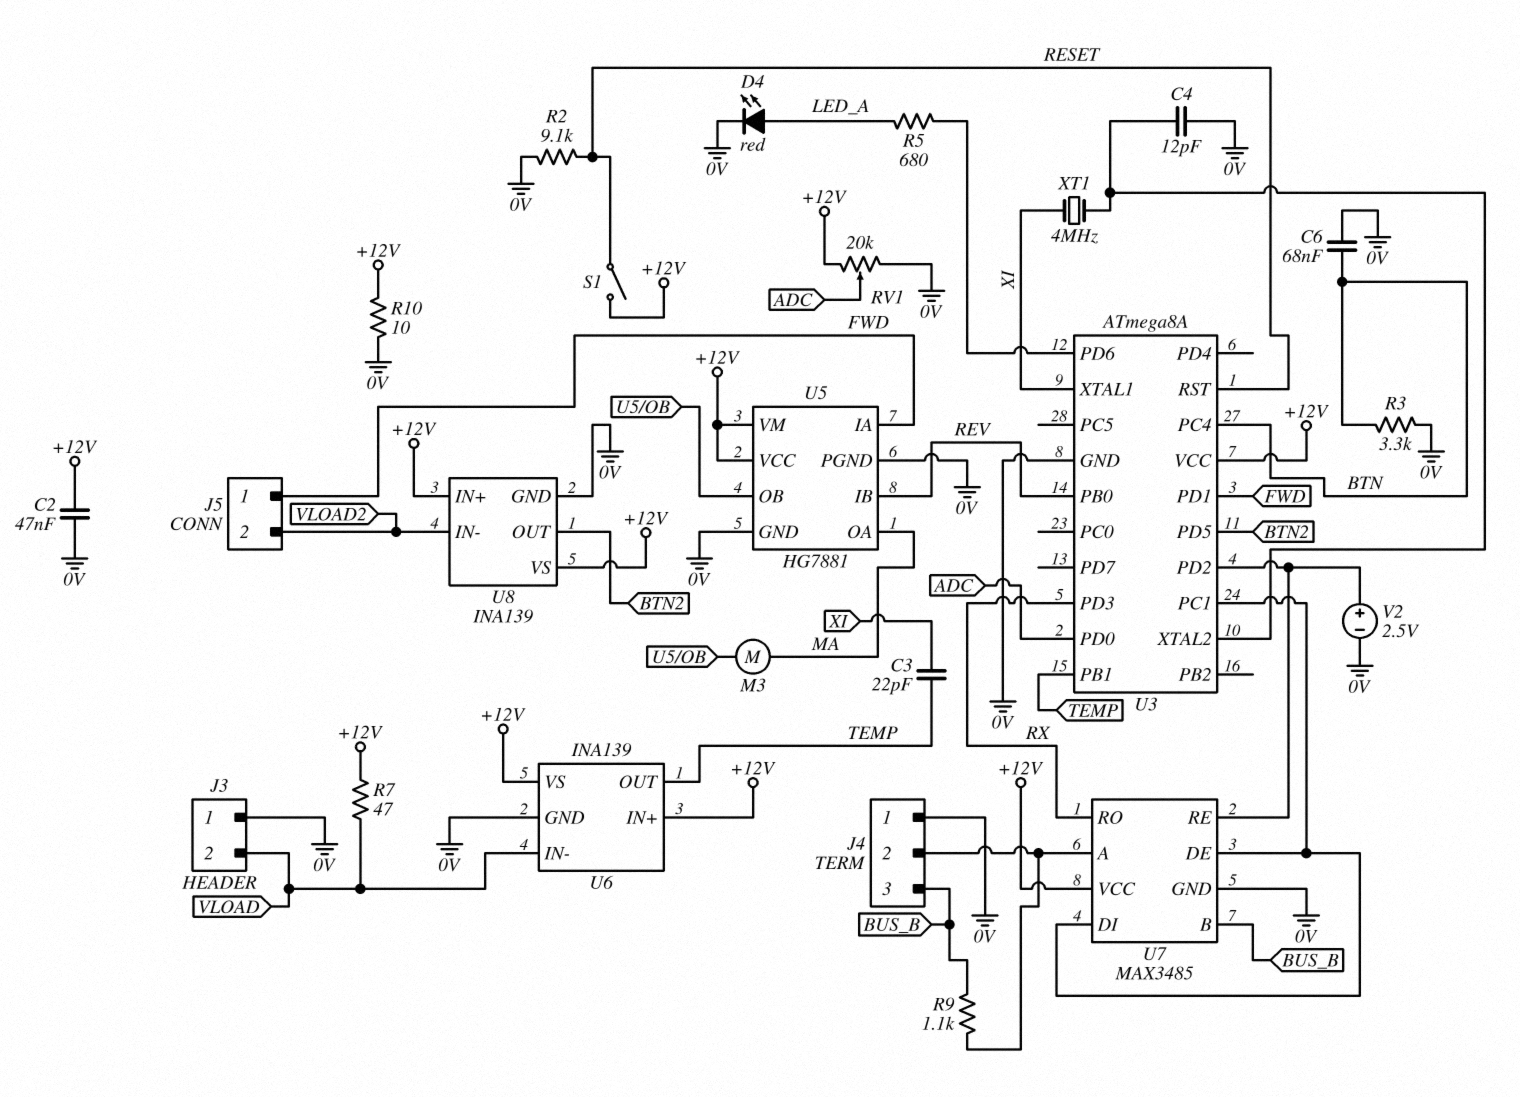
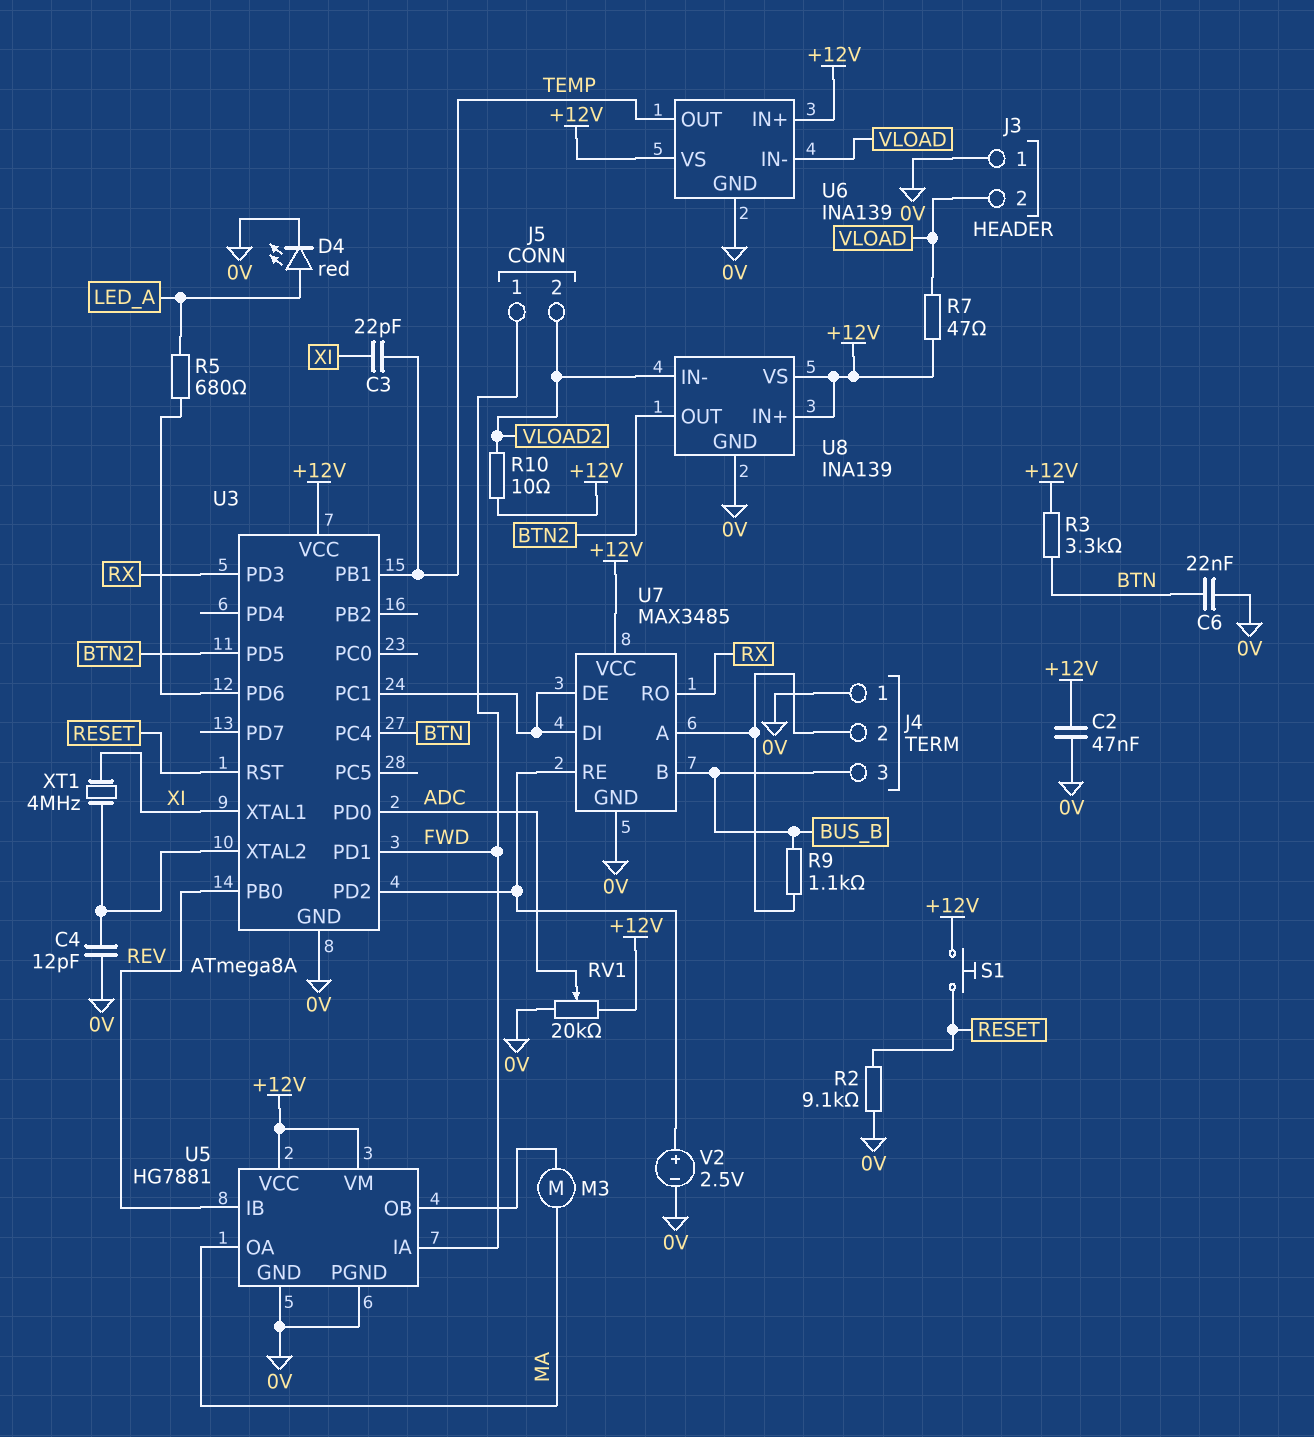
C6: 68nF (0V, BTN) -> 22nF (0V, BTN)
R3: 3.3k (0V, BTN) -> 3.3k (+12V, BTN)
R10: 10 (+12V, 0V) -> 10 (+12V, VLOAD2)
S1: switch (+12V, RESET) -> button (+12V, RESET)

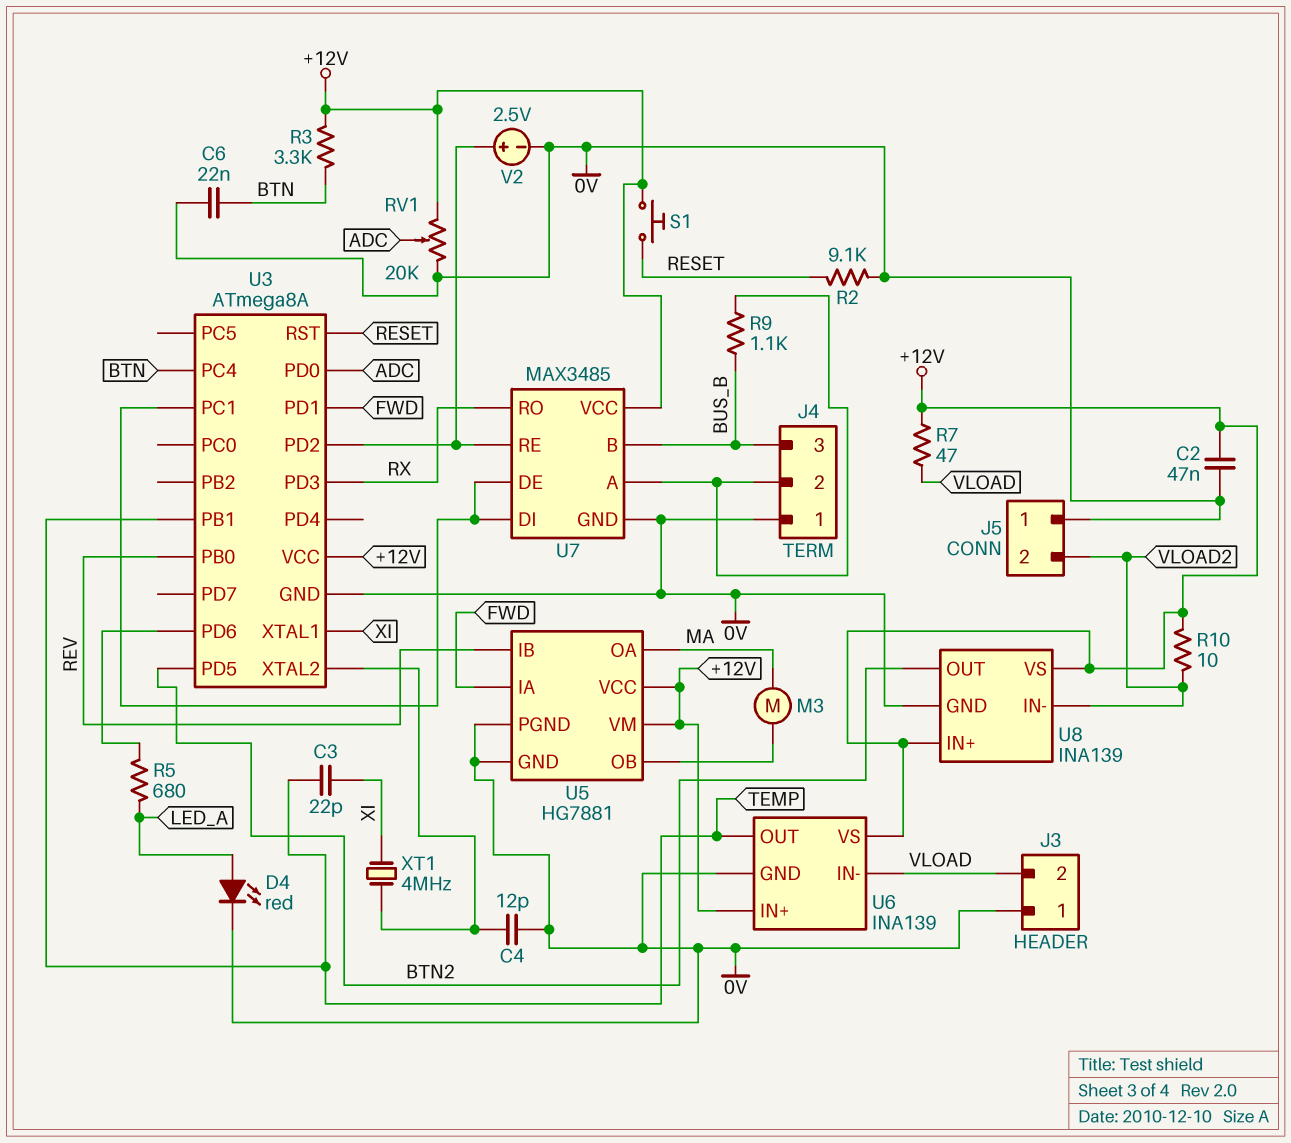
J5 pin 1: FWD -> 0V

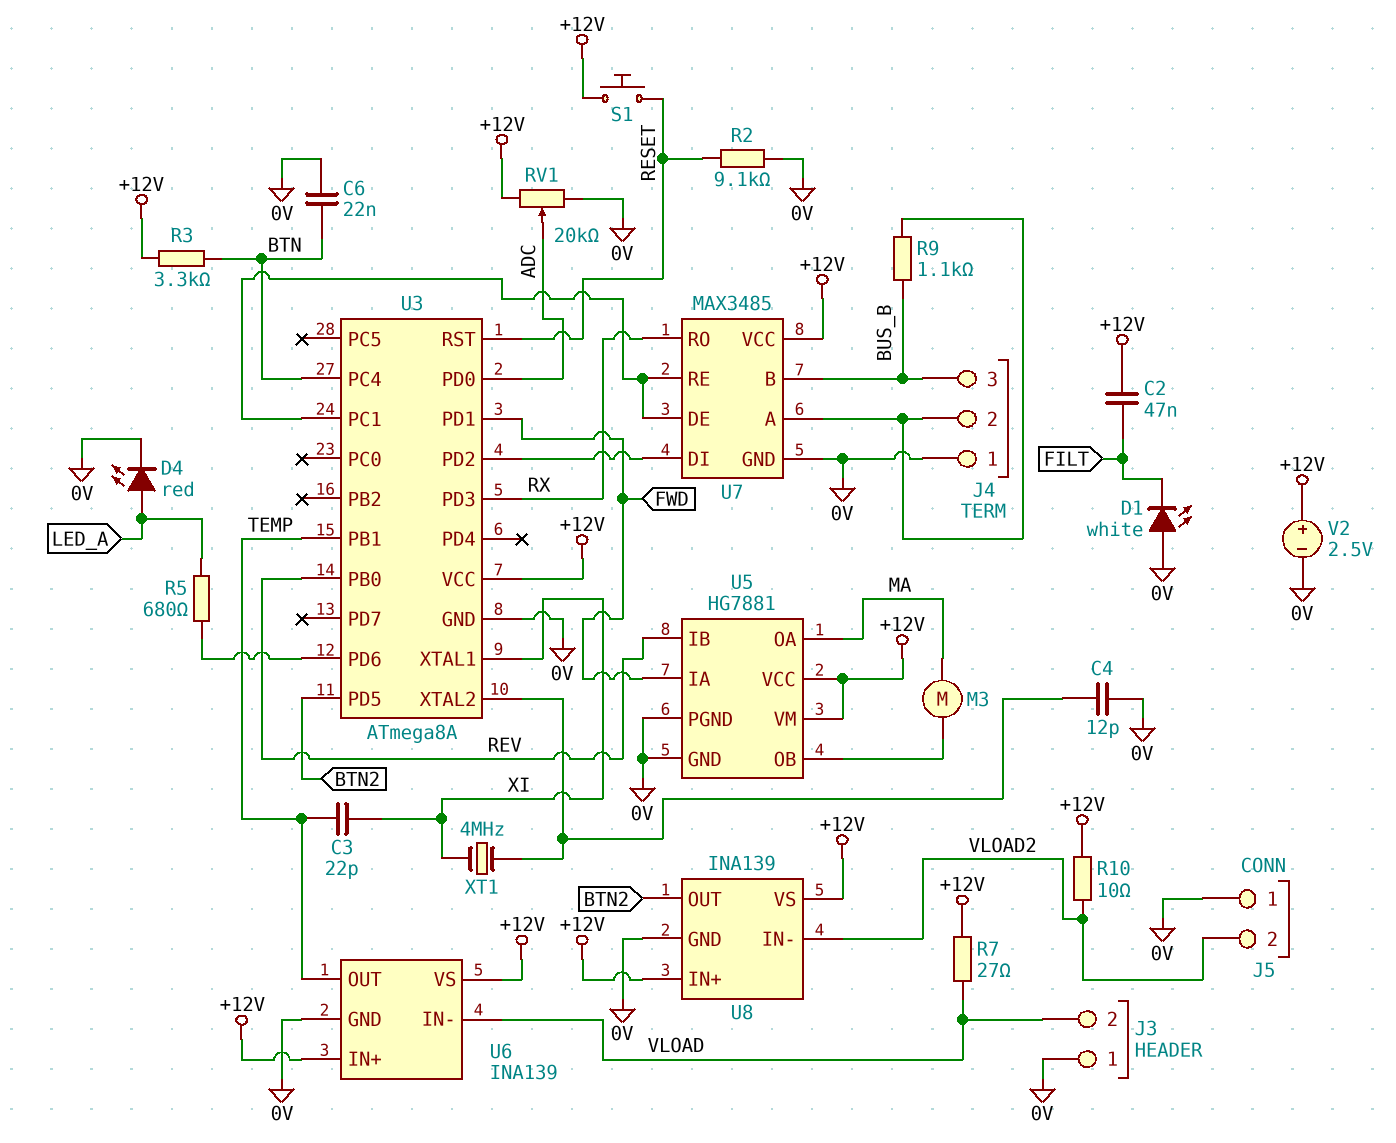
C2: 47nF (+12V, 0V) -> 47nF (+12V, FILT)
D1: none -> LED white (A 0V, K FILT)
R7: 47 (+12V, VLOAD) -> 27 (+12V, VLOAD)
U7 pin DI: U3/PC1 -> U3/PD2
U7 pin RE: U3/PD2 -> U3/PC1
V2: 2.5V (plus U3/PD2, minus 0V) -> 2.5V (plus +12V, minus 0V)

